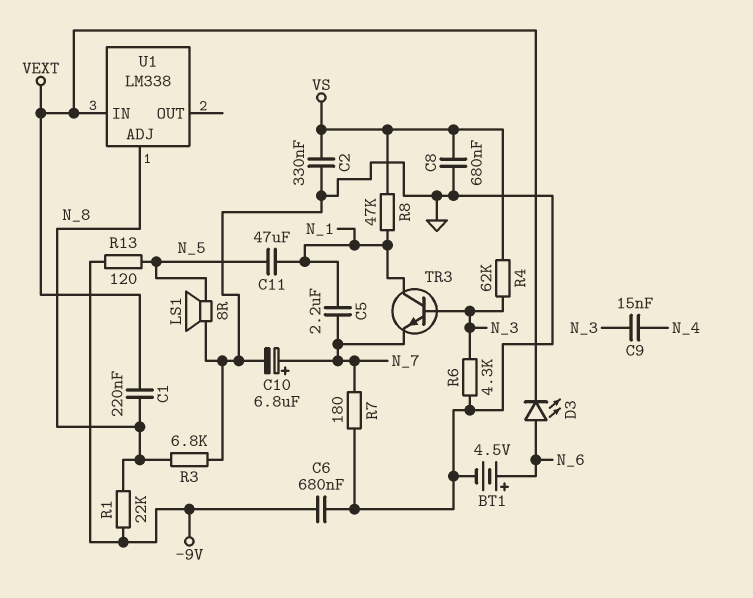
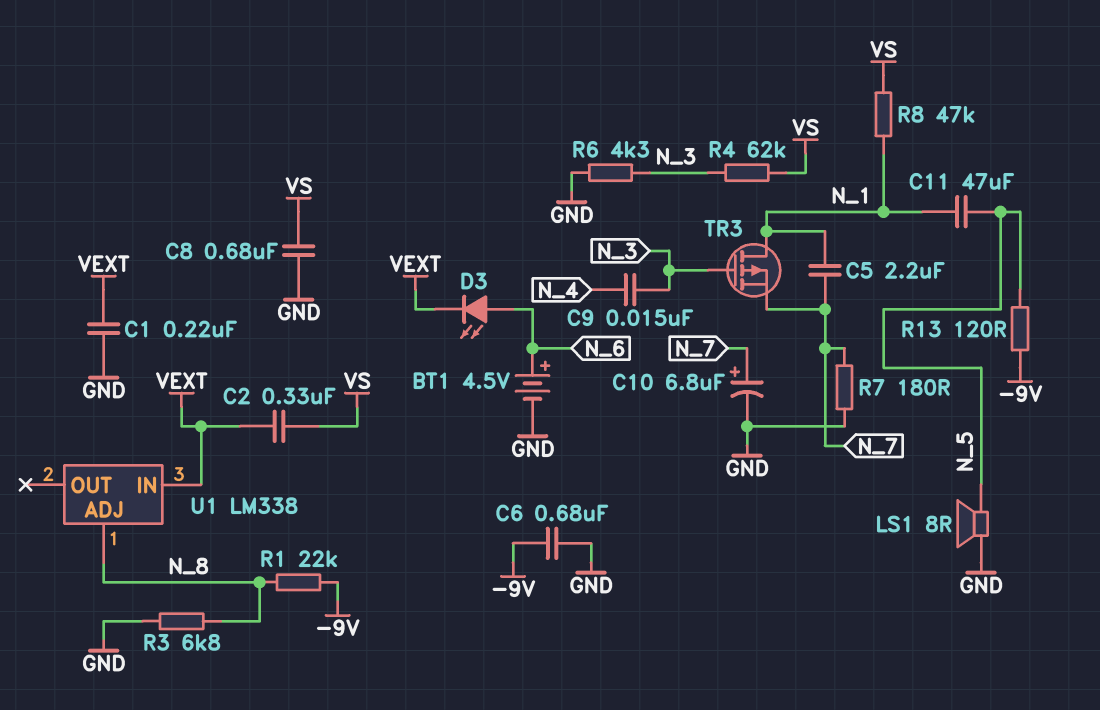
C1: 220nF (N_8, VEXT) -> 220nF (GND, VEXT)
C2: 330nF (GND, VS) -> 330nF (VEXT, VS)
TR3: NPN (B N_3, C N_1, E N_7) -> PMOS (G N_3, D N_1, S N_7)

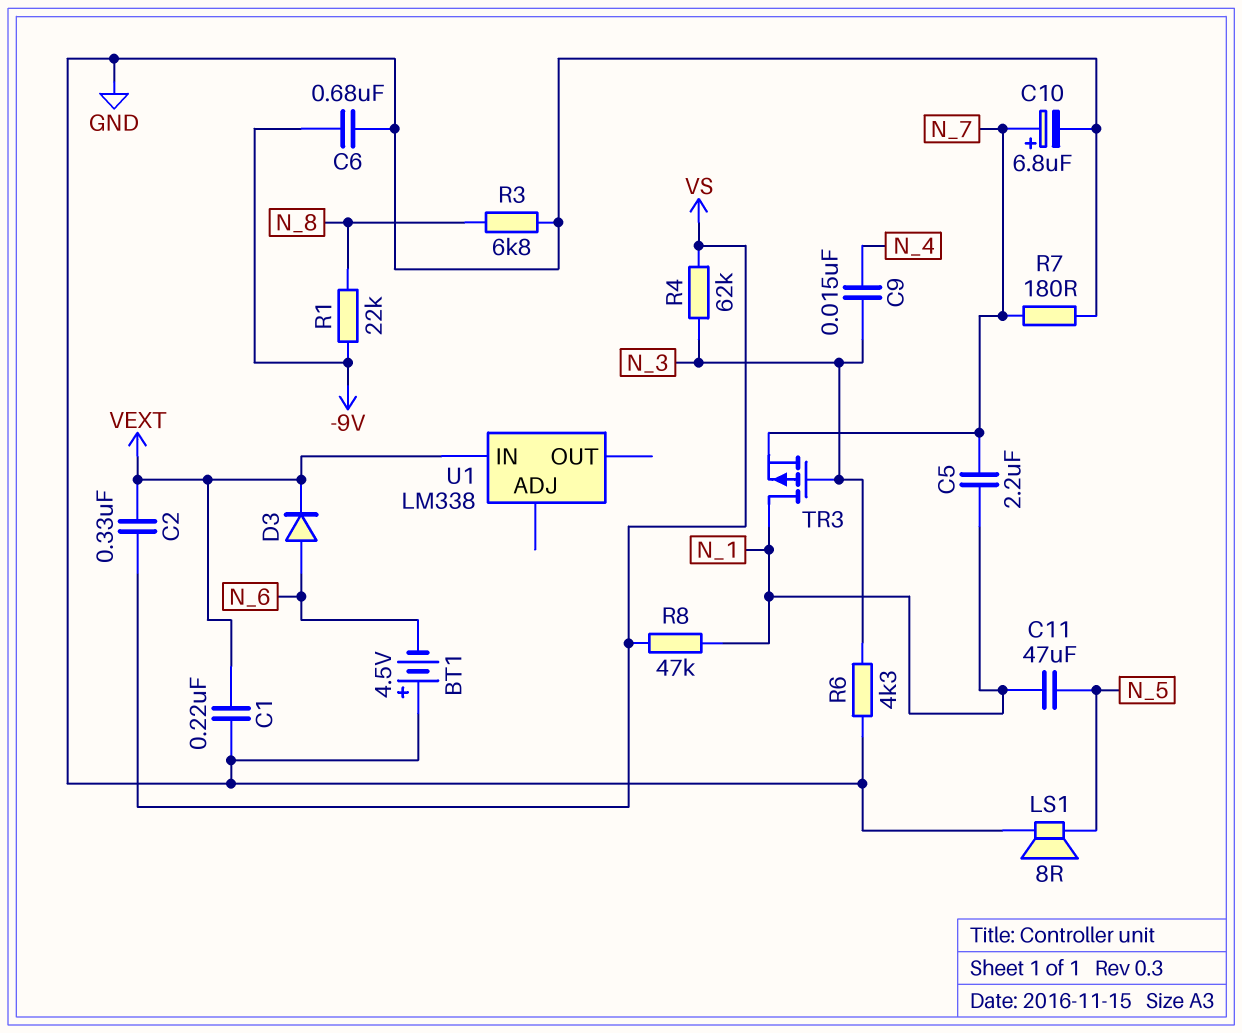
BT1: 4.5V (plus N_6, minus GND) -> 4.5V (plus GND, minus N_6)
C8: 680nF (GND, VS) -> none
D3: LED (A N_6, K VEXT) -> diode (A N_6, K VEXT)
R13: 120 (-9V, N_5) -> none
U1 pin ADJ: N_8 -> none

